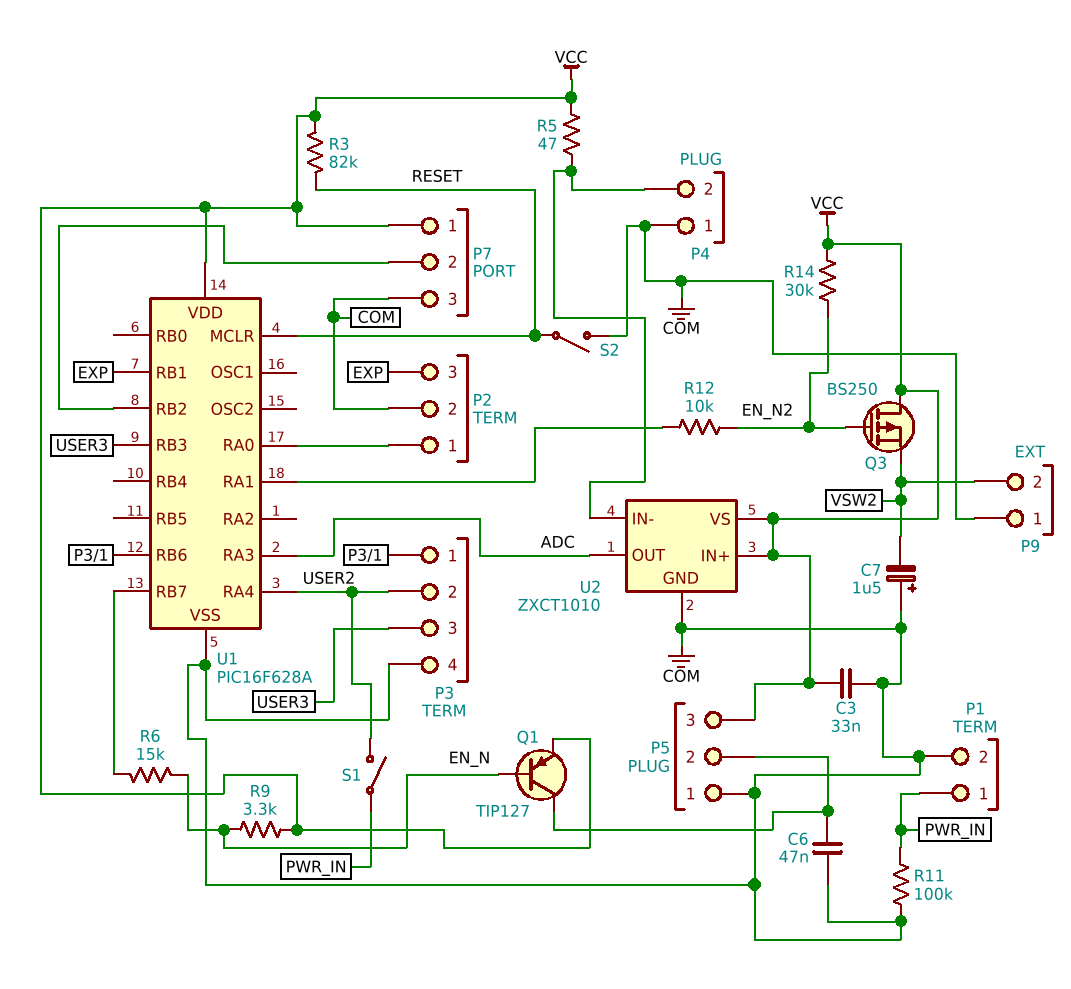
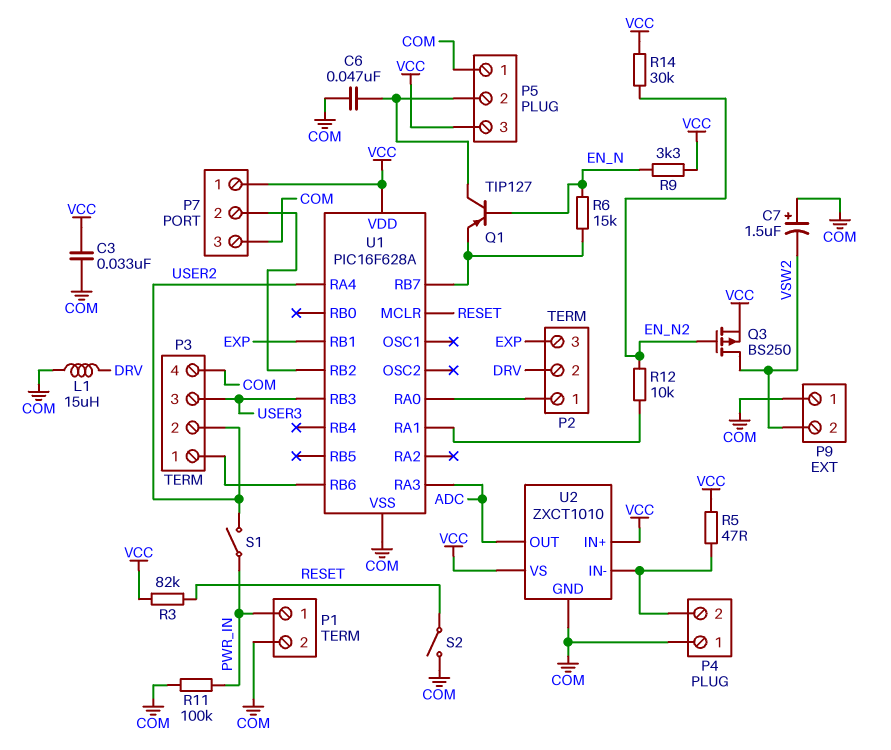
L1: none -> 15uH (COM, DRV)
P2 pin 2: COM -> DRV
Q1: PNP TIP127 (B EN_N, C P5/2, E VCC) -> PNP TIP127 (B EN_N, C P5/2, E U1/RB7)
Q3: PMOS BS250 (G EN_N2, D VCC, S VSW2) -> PMOS BS250 (G EN_N2, D VSW2, S VCC)

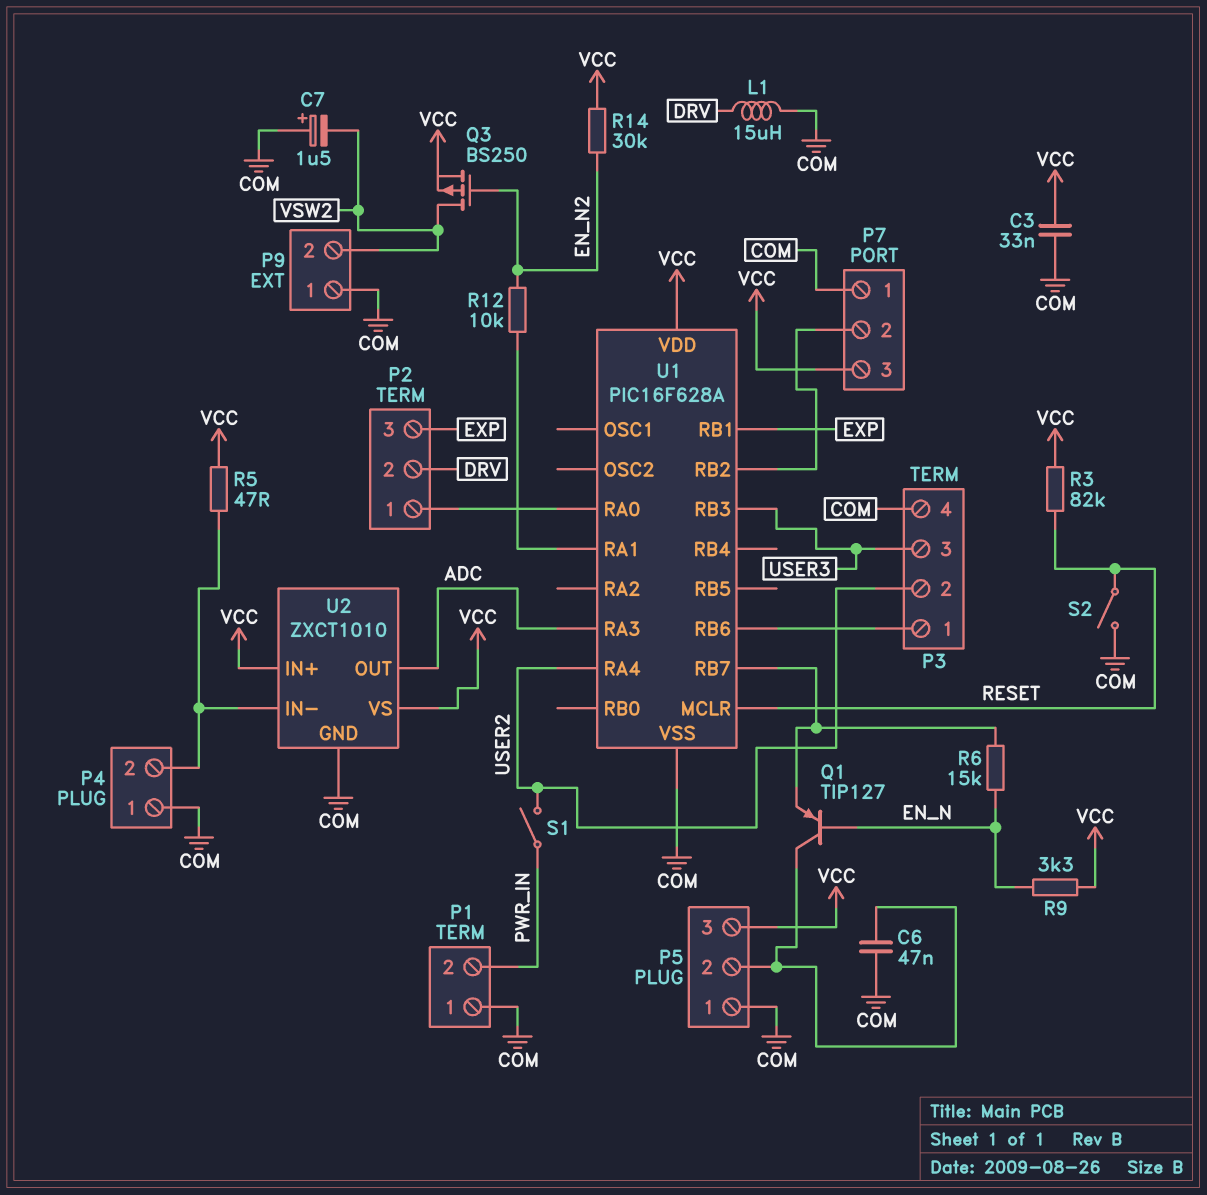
P1 pin 1: PWR_IN -> COM
P1 pin 2: COM -> PWR_IN
P7 pin 1: VCC -> COM
P7 pin 3: COM -> VCC
R11: 100k (COM, PWR_IN) -> none

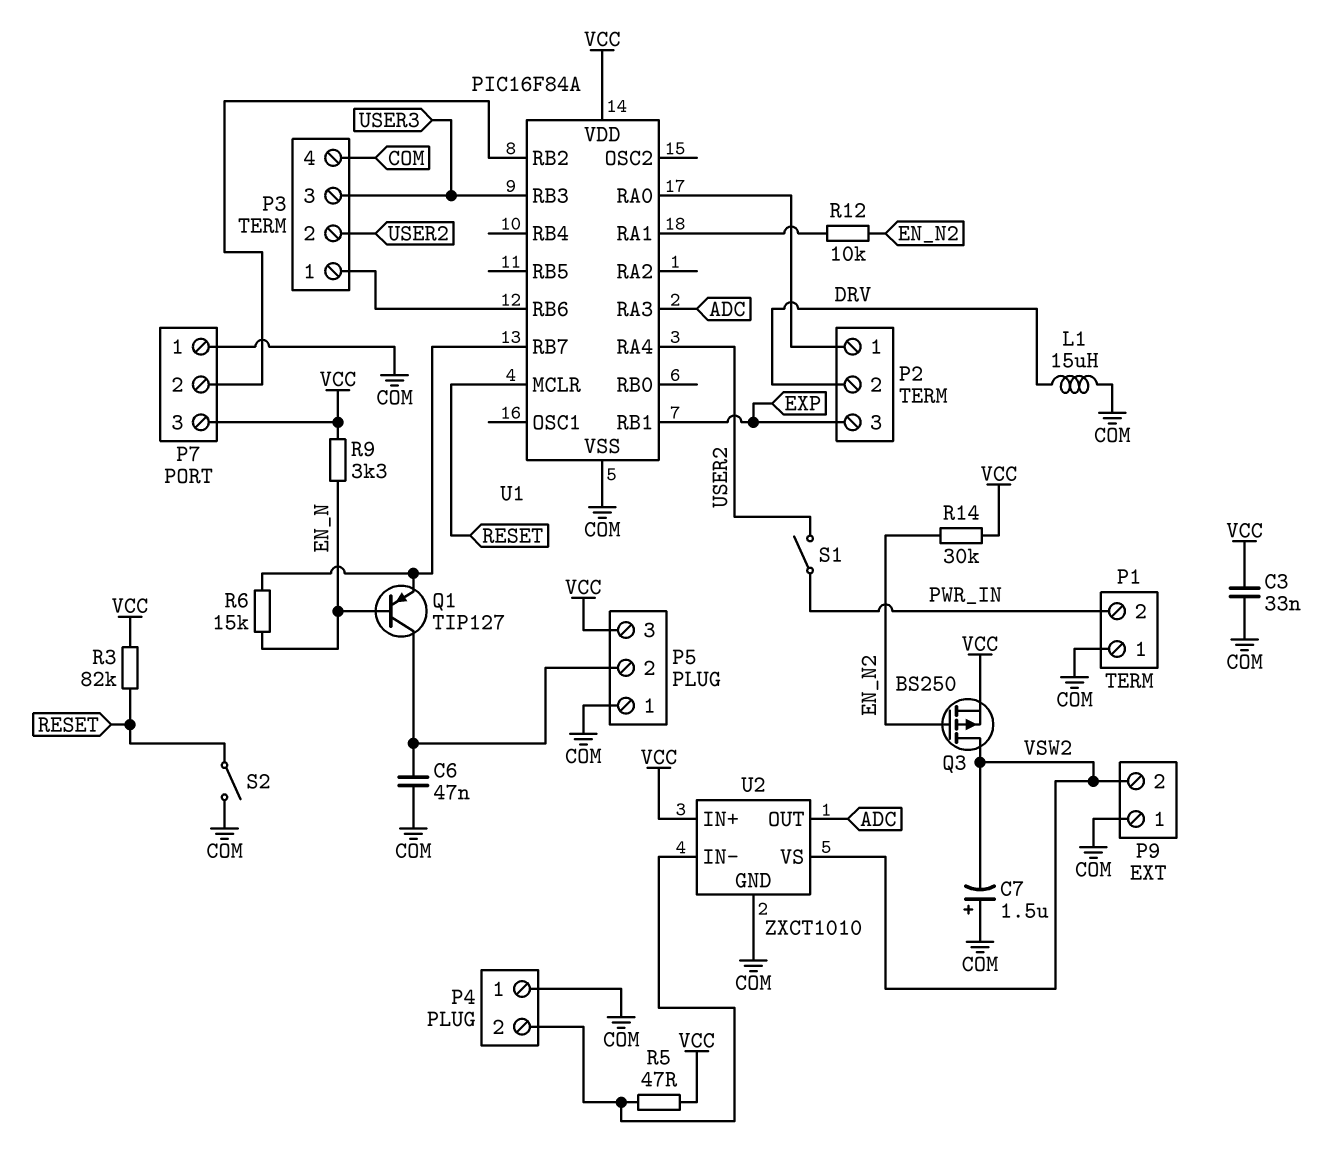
U1: PIC16F628A -> PIC16F84A
U2 pin VS: VCC -> VSW2

